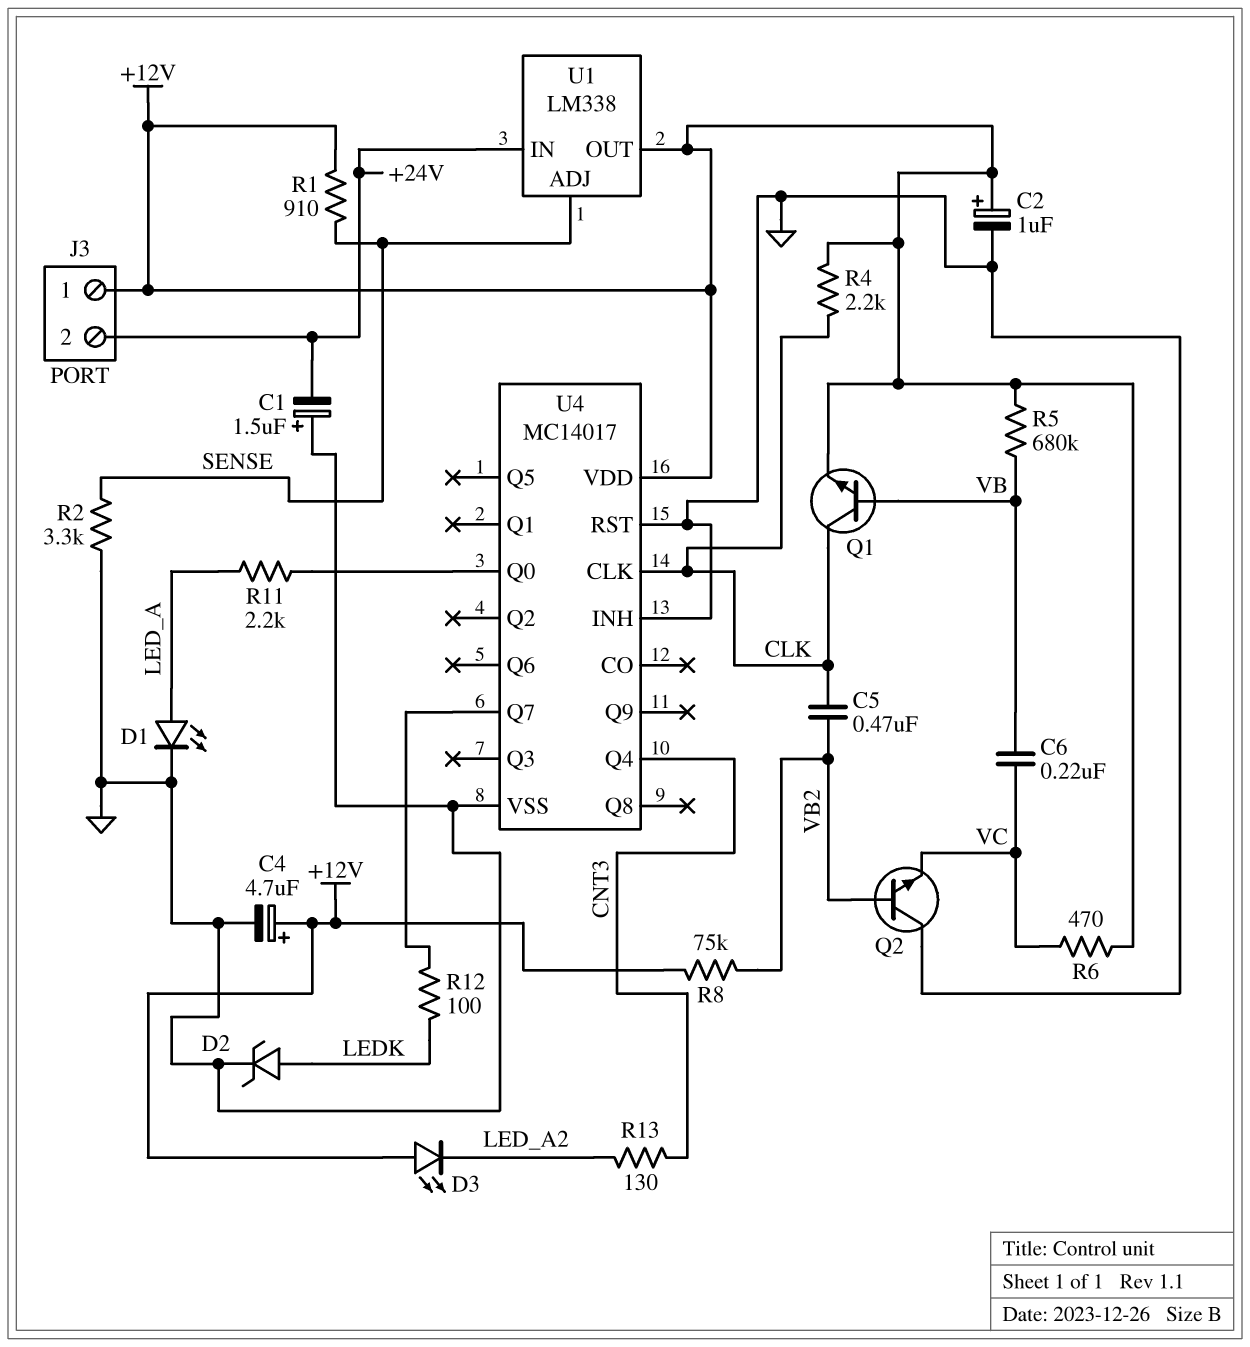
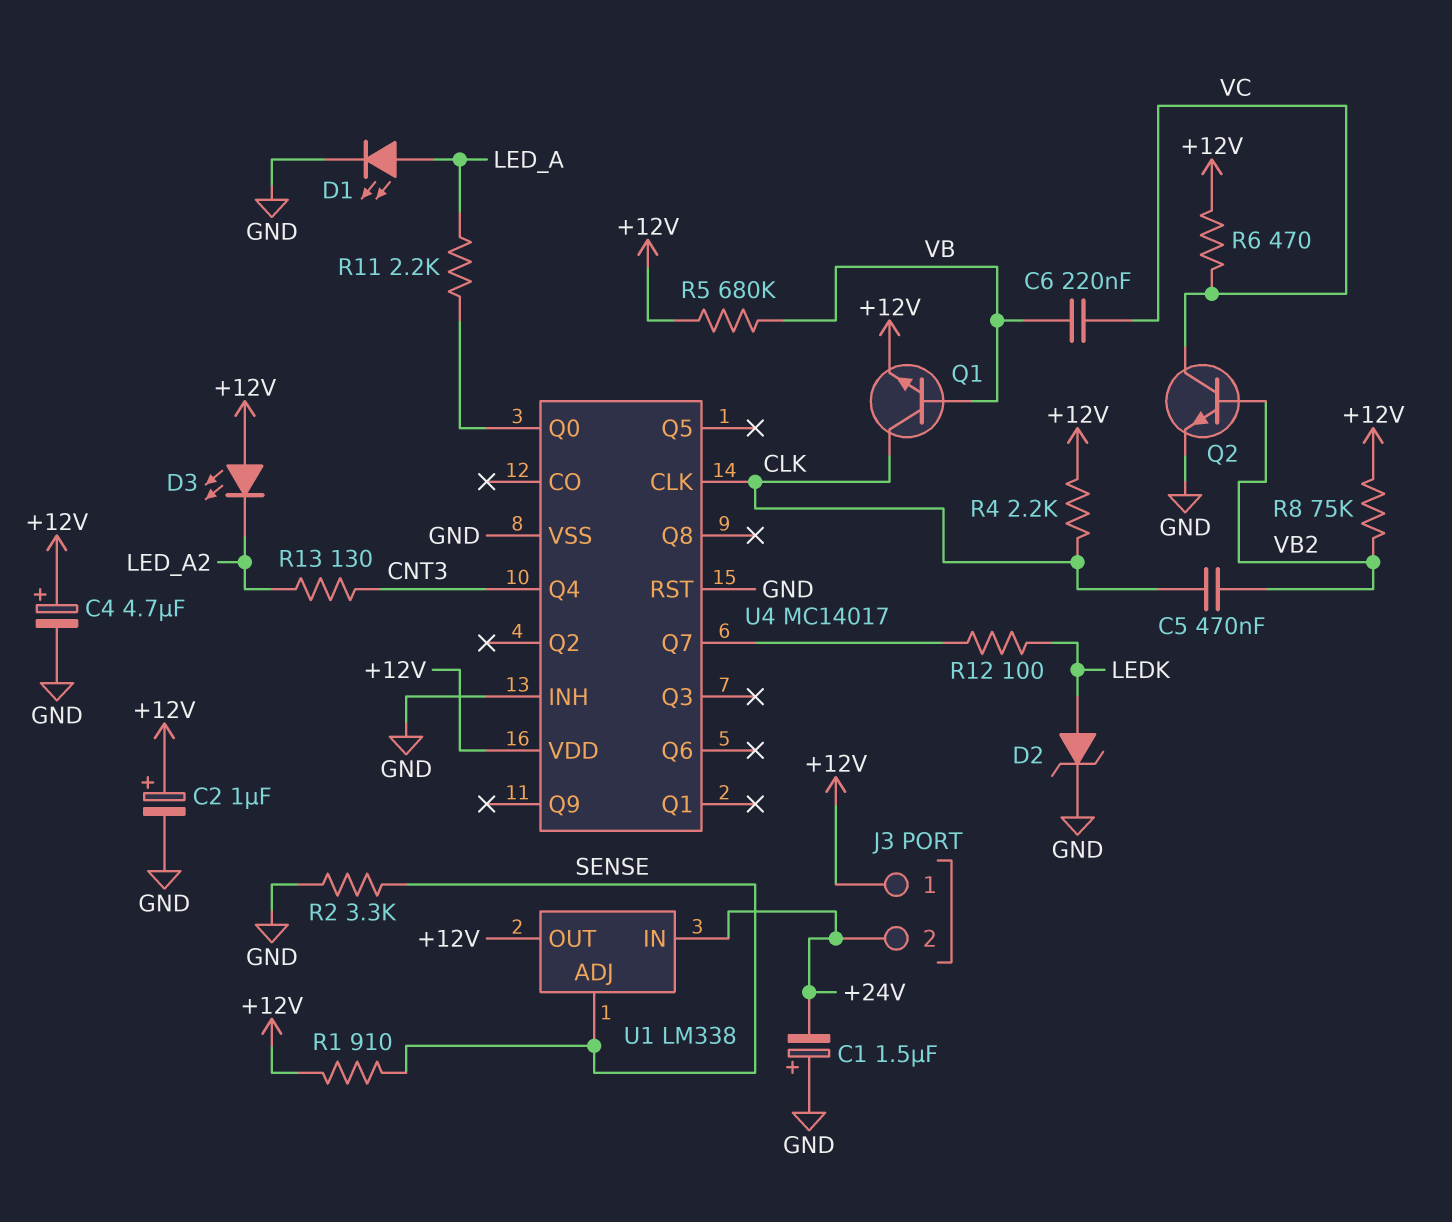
Q2: NPN (B VB2, C GND, E VC) -> NPN (B VB2, C VC, E GND)

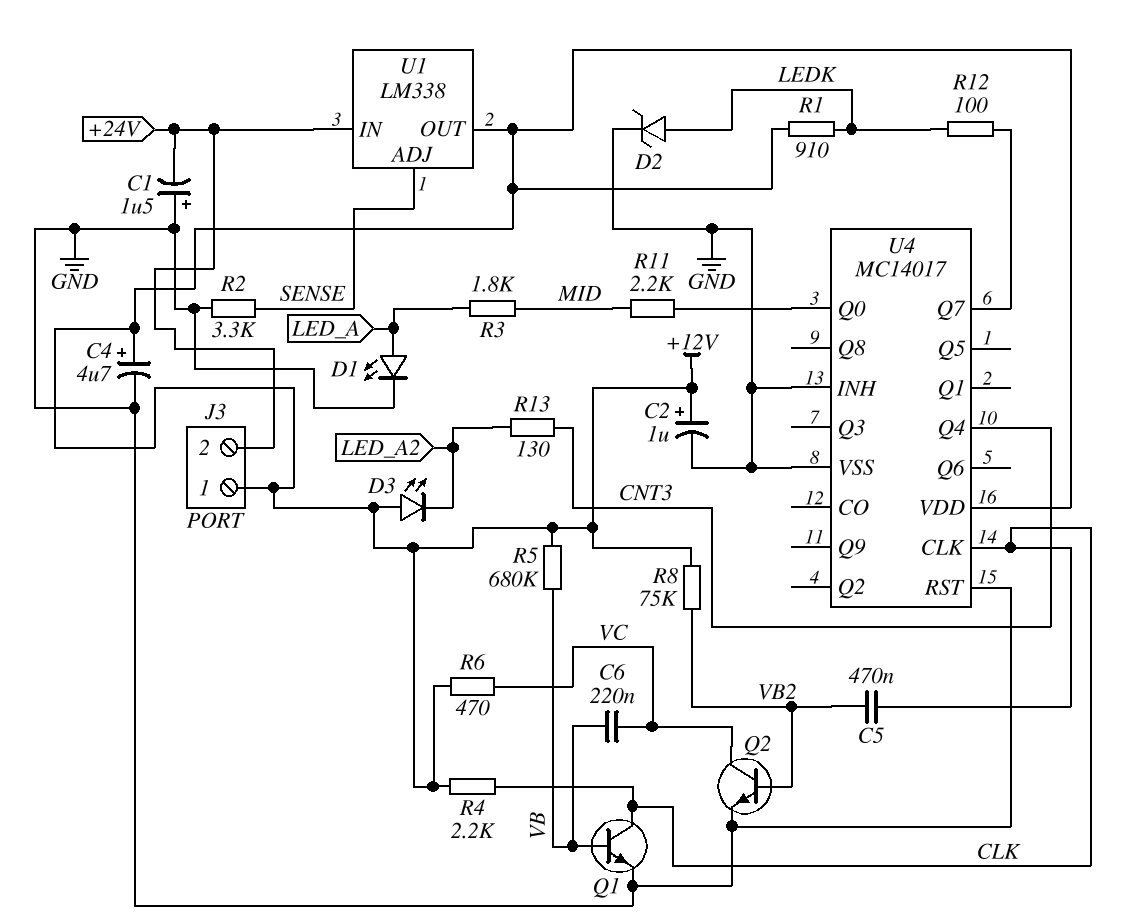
Q1: NPN (B VB, C CLK, E +12V) -> NPN (B VB, C CLK, E GND)
R1: 910 (+12V, SENSE) -> 910 (+12V, LEDK)
R3: none -> 1.8k (LED_A, MID)
R11: 2.2k (LED_A, U4/Q0) -> 2.2k (MID, U4/Q0)

